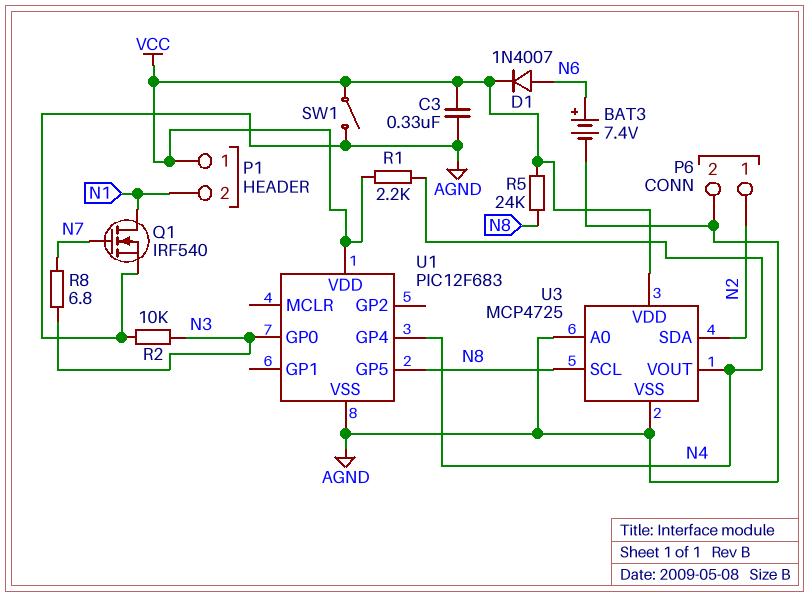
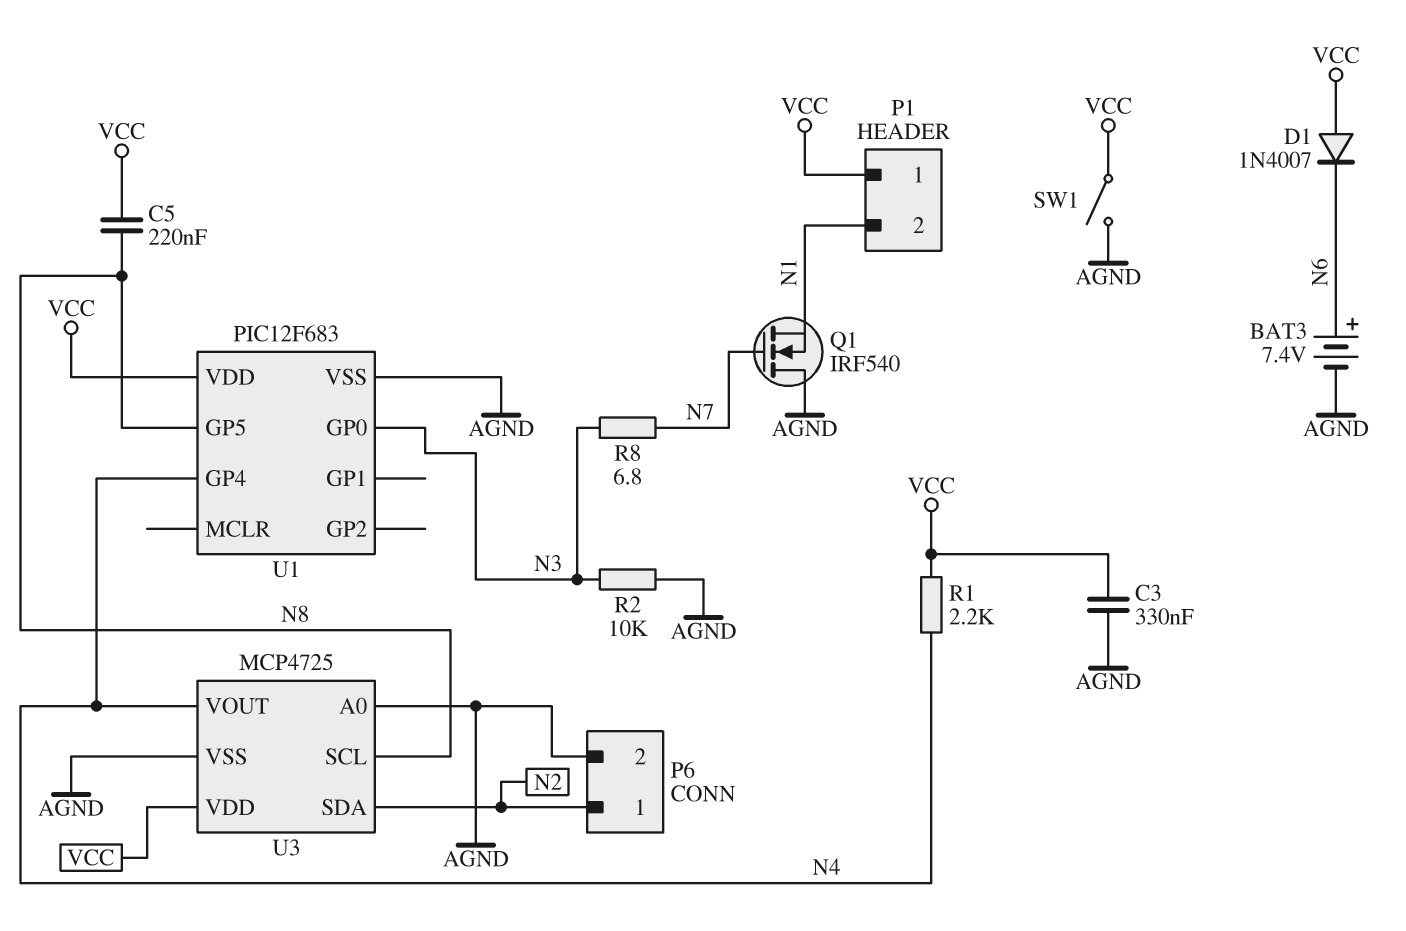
C5: none -> 220nF (N8, VCC)
D1: diode 1N4007 (A N6, K VCC) -> diode 1N4007 (A VCC, K N6)
Q1: NMOS IRF540 (G N7, D N1, S AGND) -> NMOS IRF540 (G N7, D AGND, S N1)
R5: 24k (N8, VCC) -> none

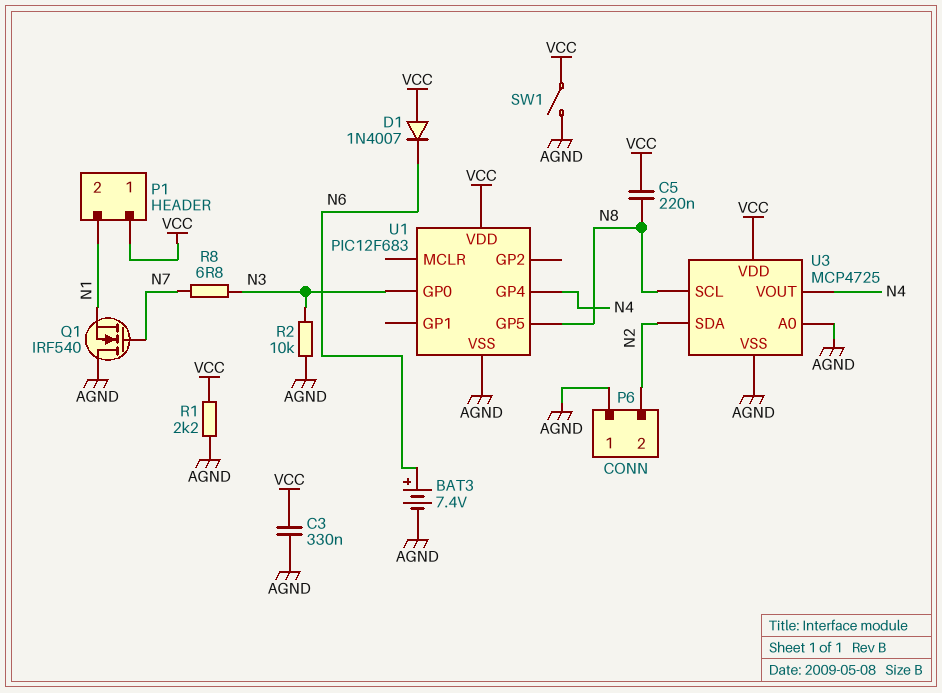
P6 pin 1: N2 -> AGND
P6 pin 2: AGND -> N2
R1: 2.2k (N4, VCC) -> 2.2k (AGND, VCC)

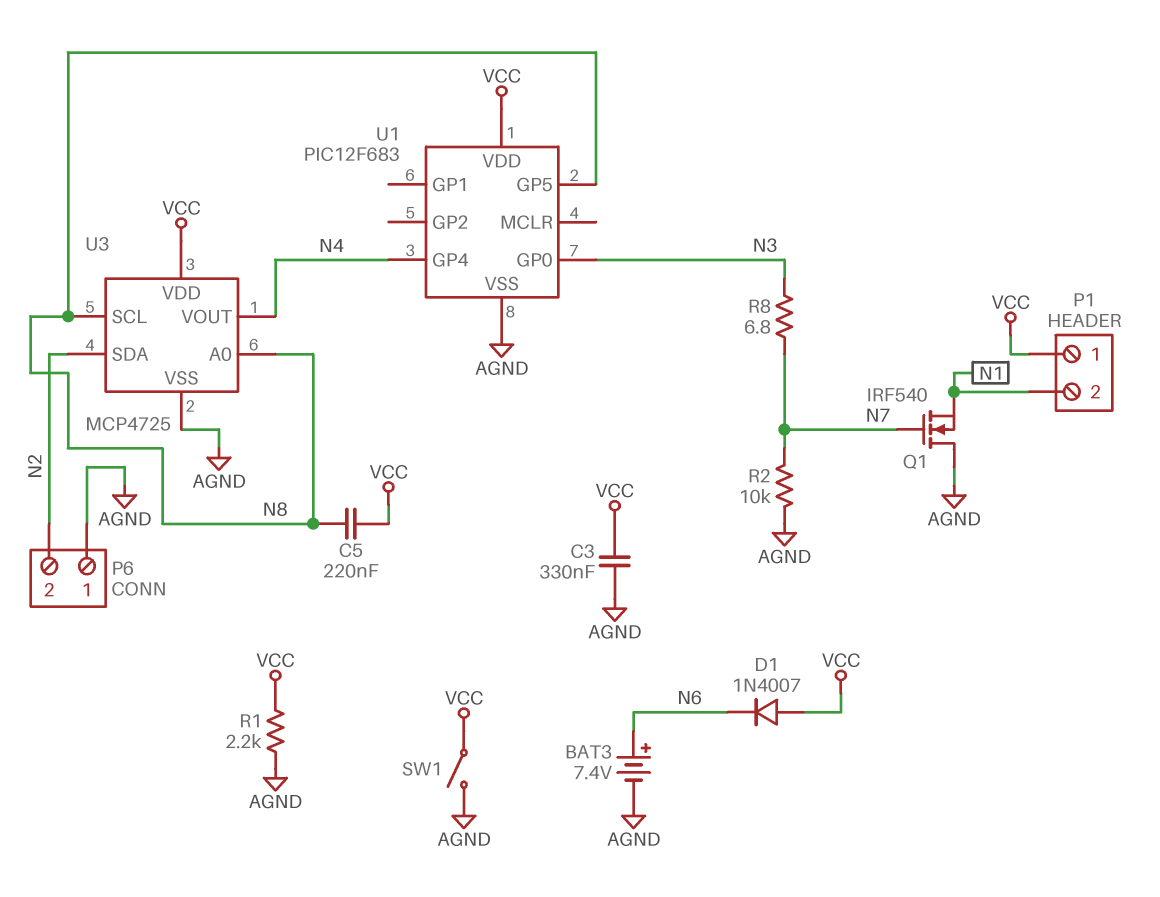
R2: 10k (AGND, N3) -> 10k (AGND, N7)
U3 pin A0: AGND -> N8

